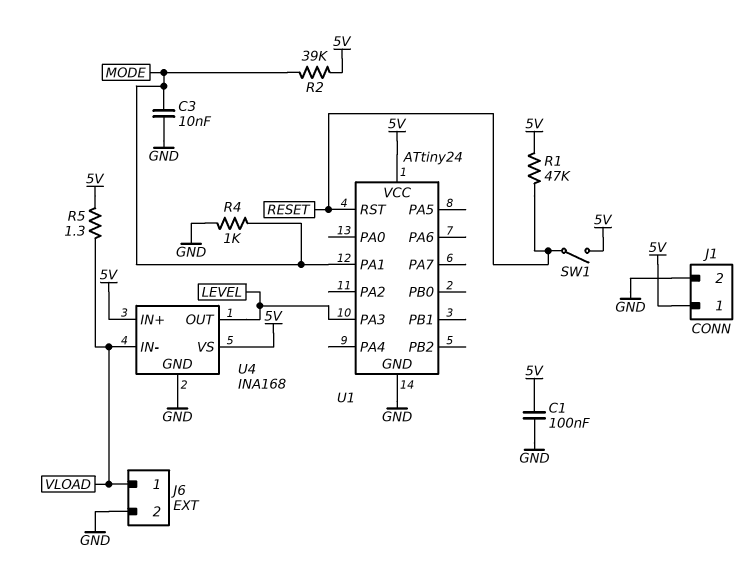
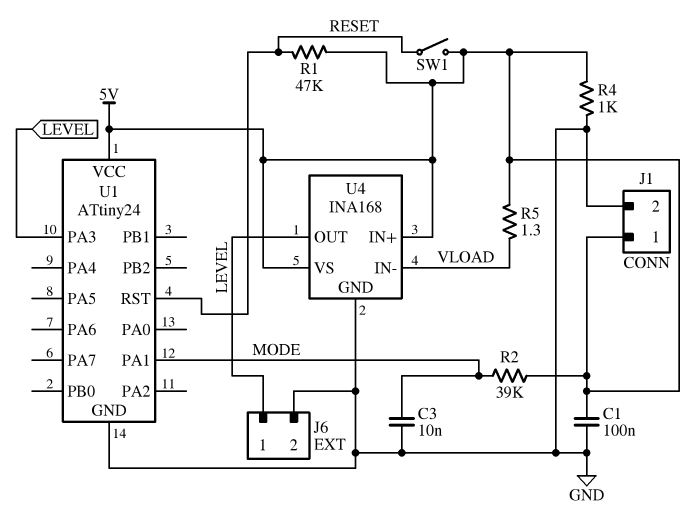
J6 pin 1: VLOAD -> LEVEL
R4: 1k (GND, MODE) -> 1k (5V, GND)

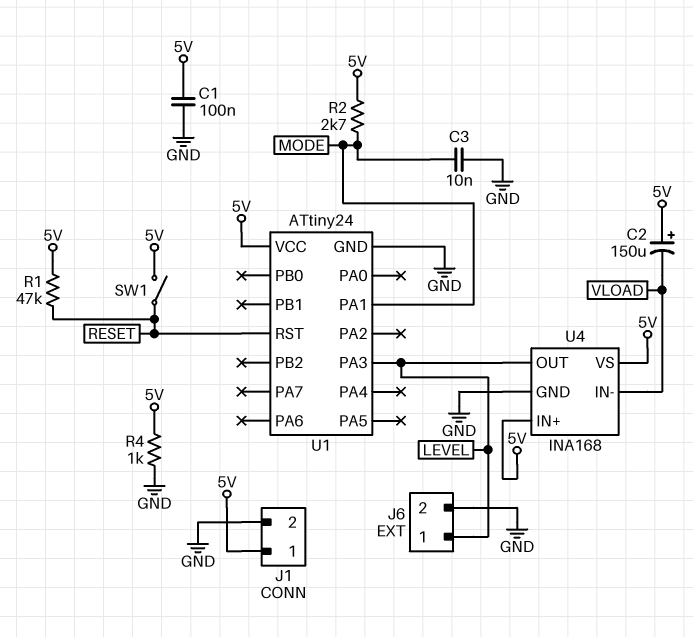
C2: none -> 150uF (plus 5V, minus VLOAD)
R2: 39k (5V, MODE) -> 2.7k (5V, MODE)
R5: 1.3 (5V, VLOAD) -> none

